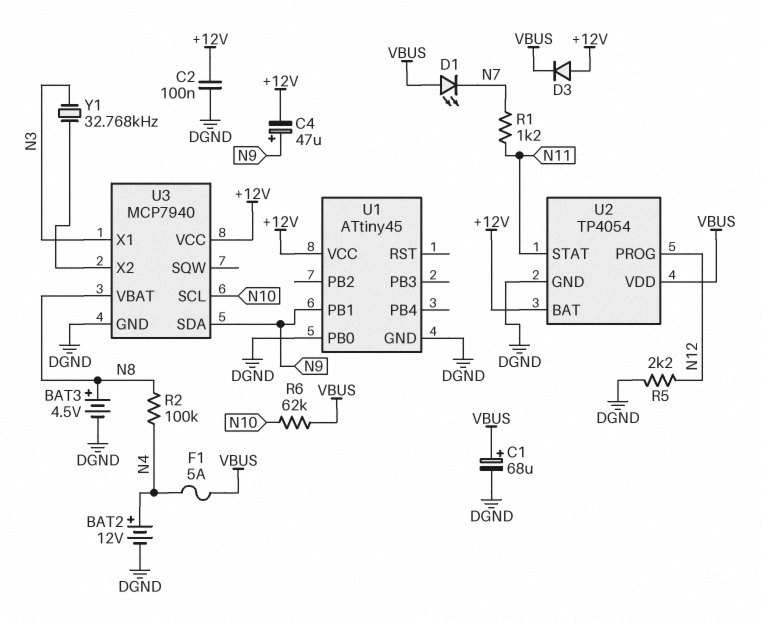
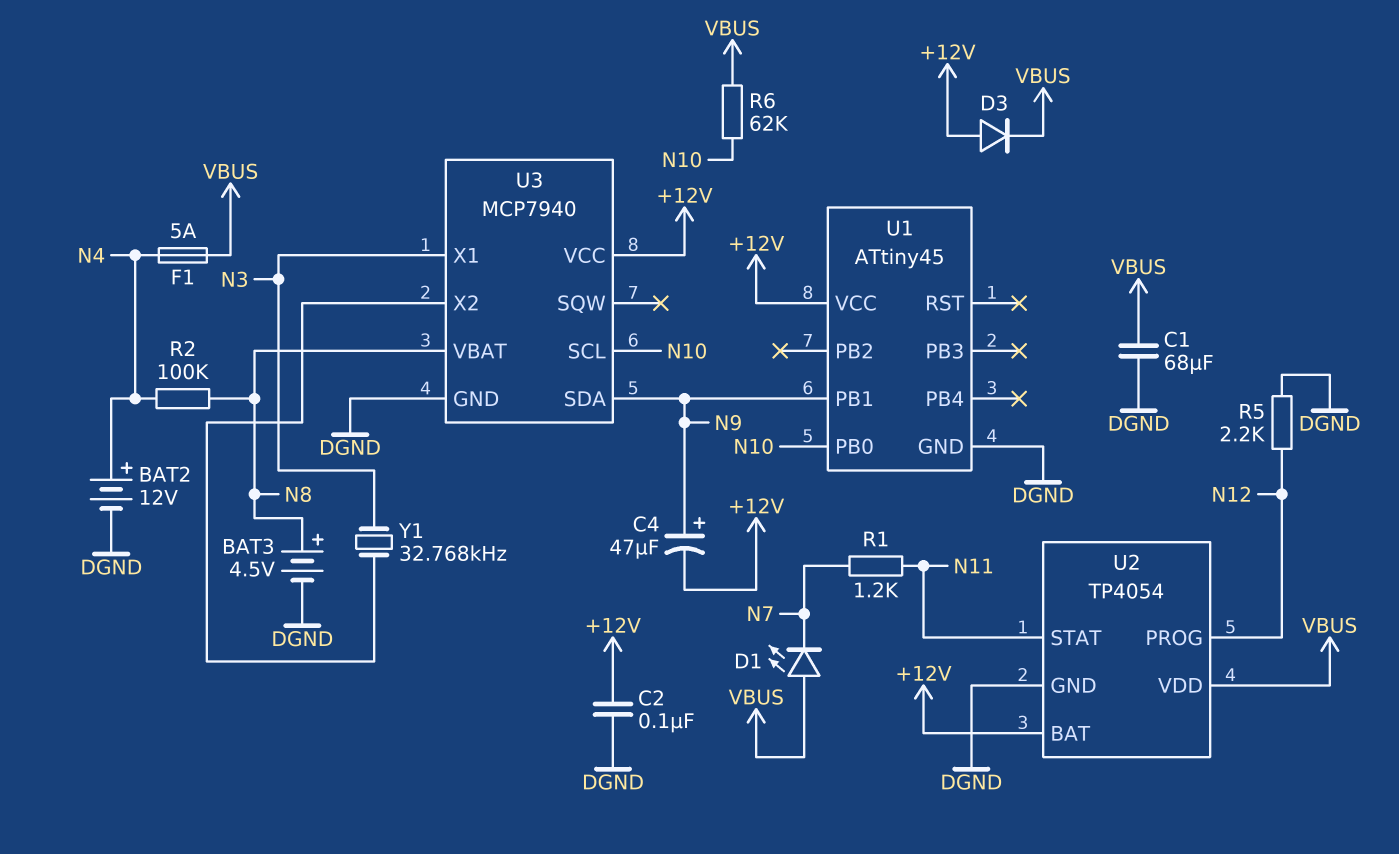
C1: 68uF (plus VBUS, minus DGND) -> 68uF (DGND, VBUS)
U1 pin PB0: DGND -> N10

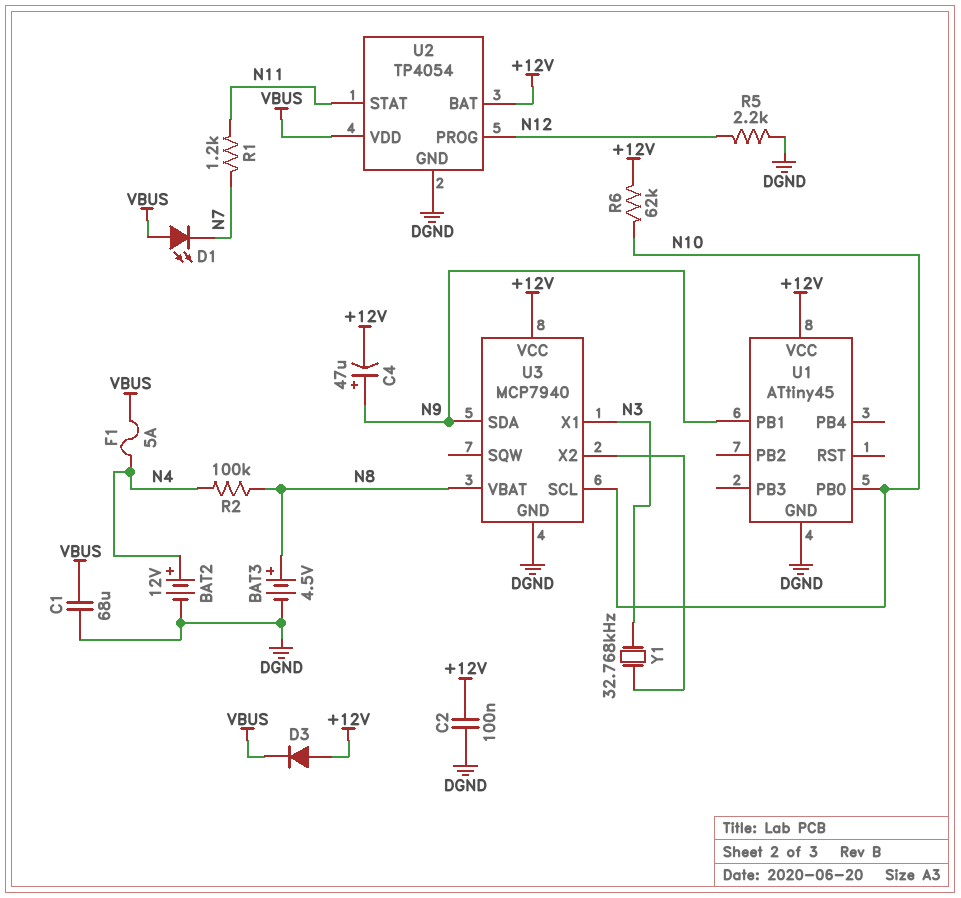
R6: 62k (N10, VBUS) -> 62k (+12V, N10)

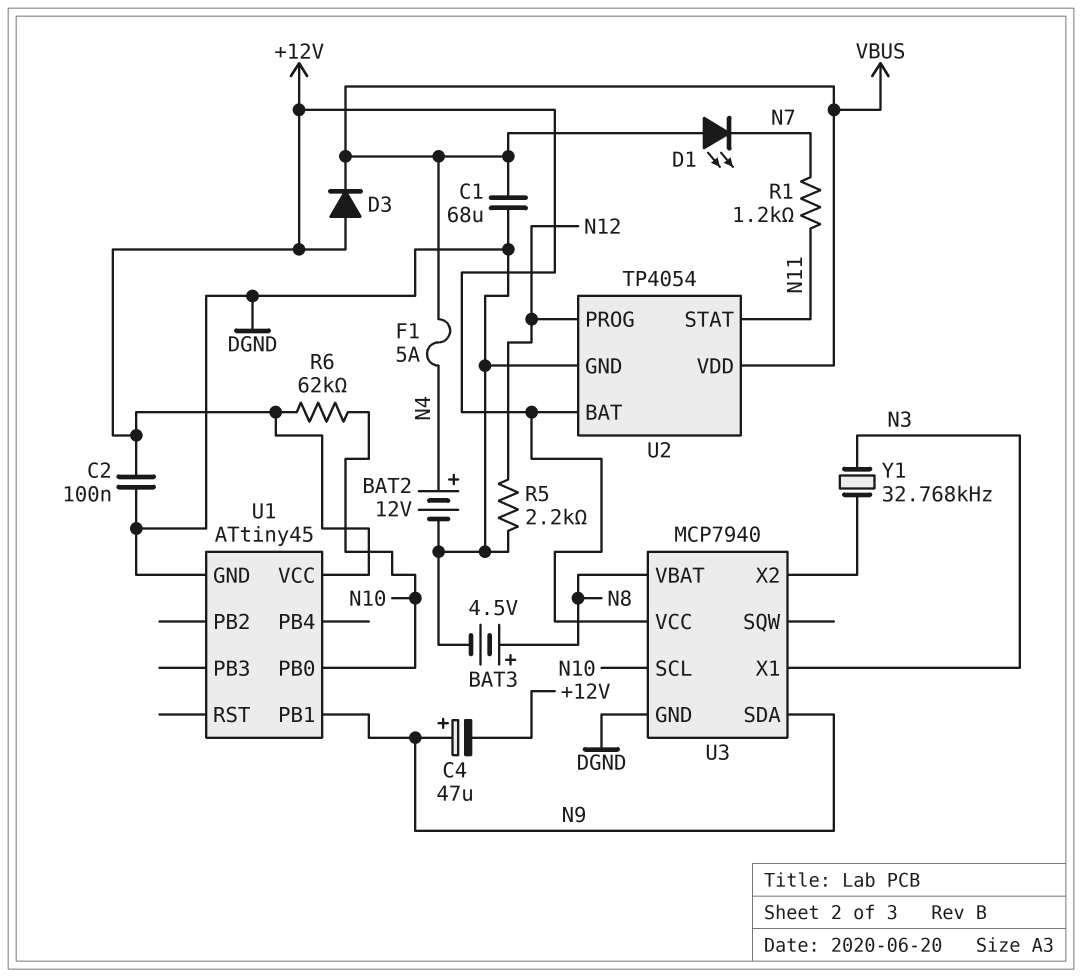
R2: 100k (N4, N8) -> none

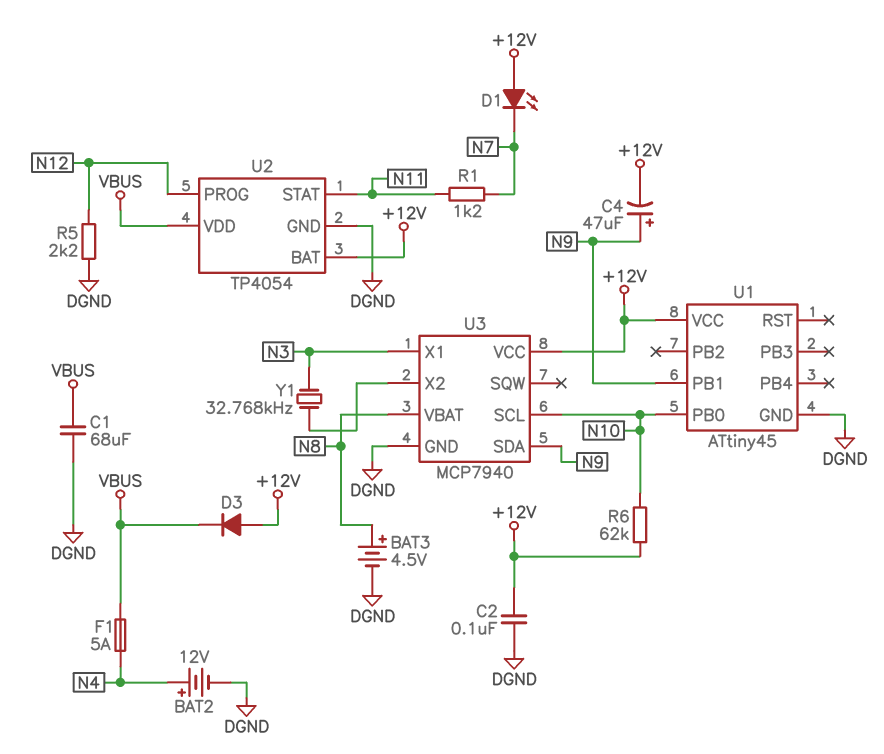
D1: LED (A VBUS, K N7) -> LED (A +12V, K N7)

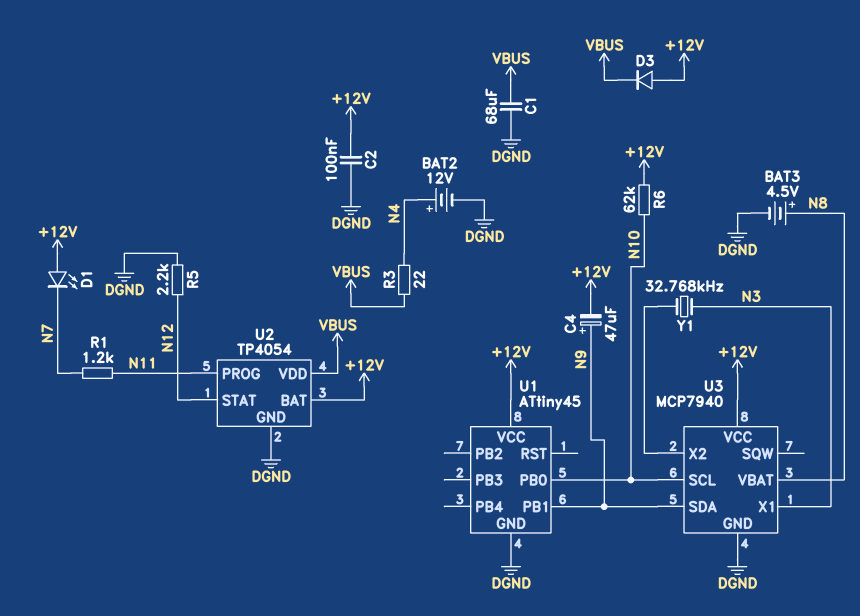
F1: 5A (N4, VBUS) -> none
R3: none -> 22 (N4, VBUS)
U2 pin PROG: N12 -> N11
U2 pin STAT: N11 -> N12

